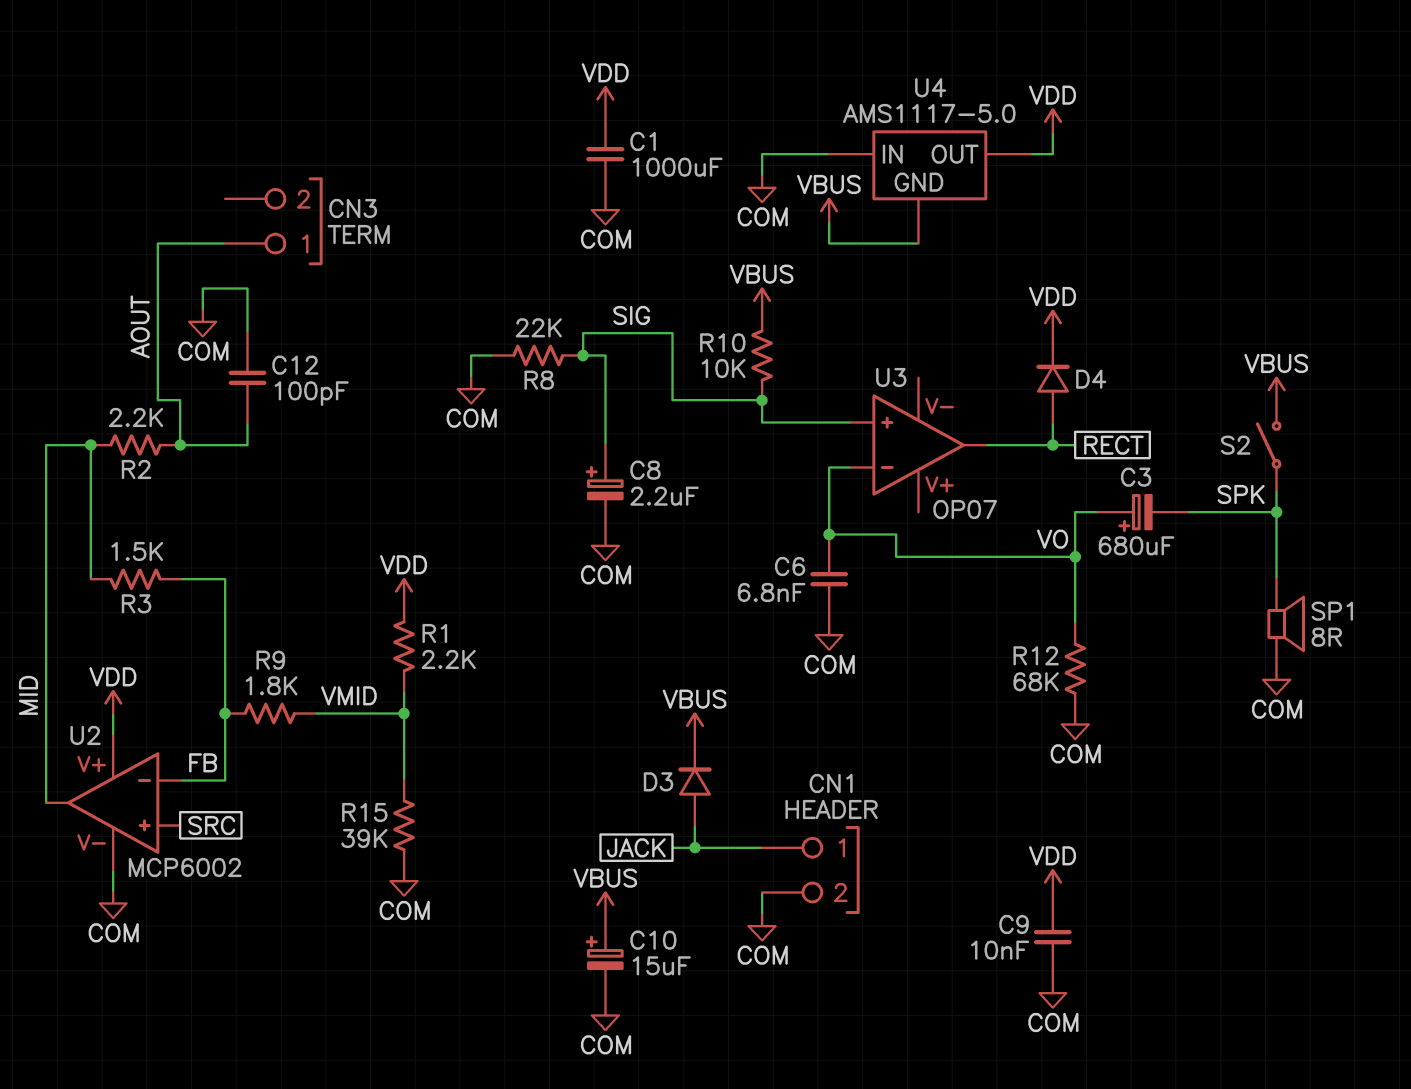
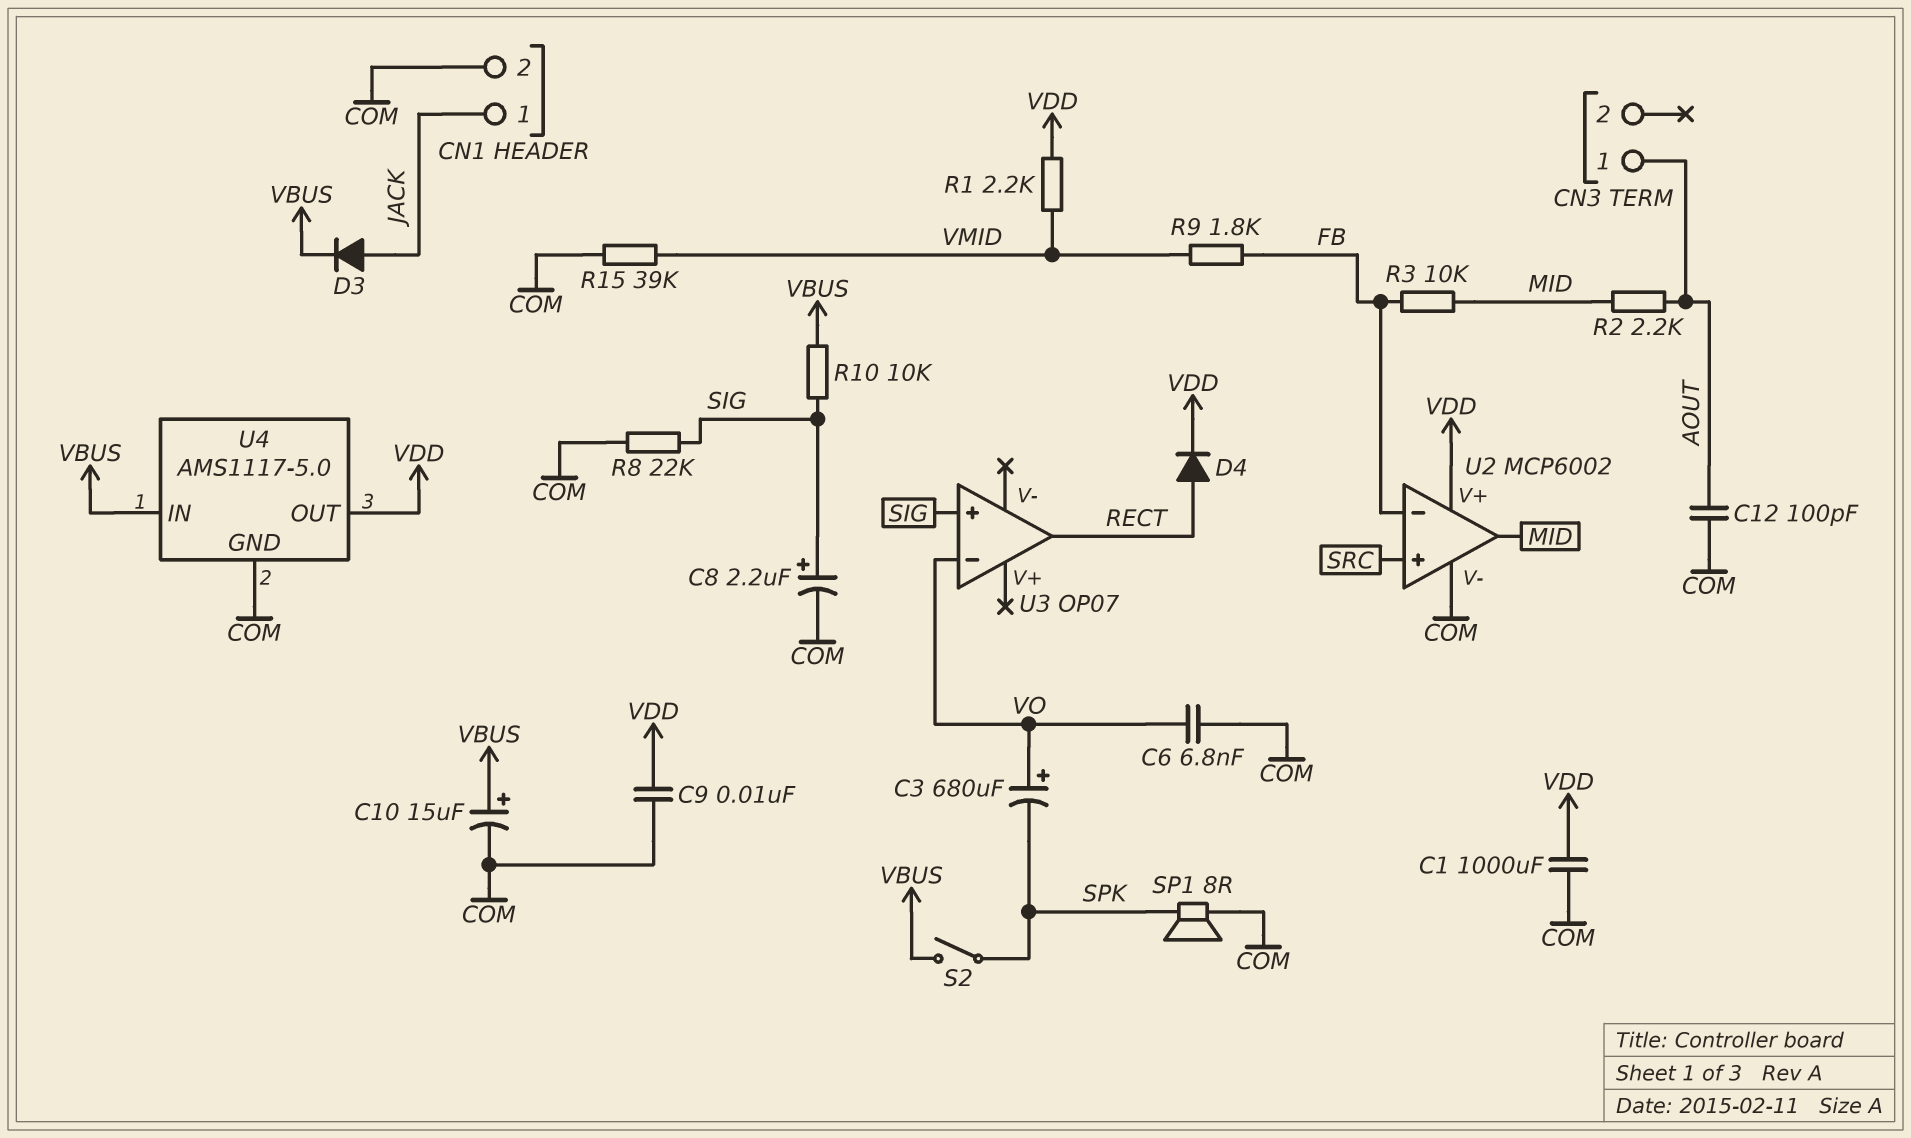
R3: 1.5k (FB, MID) -> 10k (FB, MID)
R12: 68k (COM, VO) -> none
U4 pin GND: VBUS -> COM
U4 pin IN: COM -> VBUS

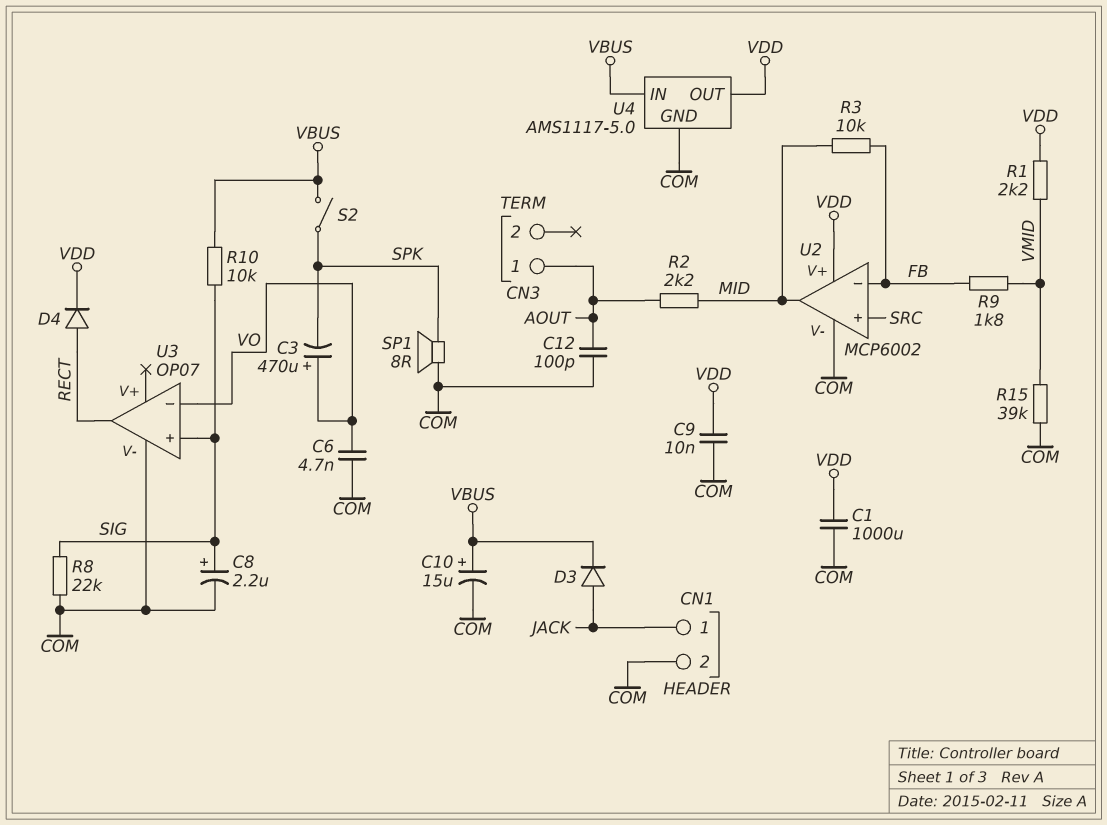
C3: 680uF (plus VO, minus SPK) -> 470uF (plus VO, minus SPK)
C6: 6.8nF (COM, VO) -> 4.7nF (COM, VO)
U3 pin V-: none -> COM

